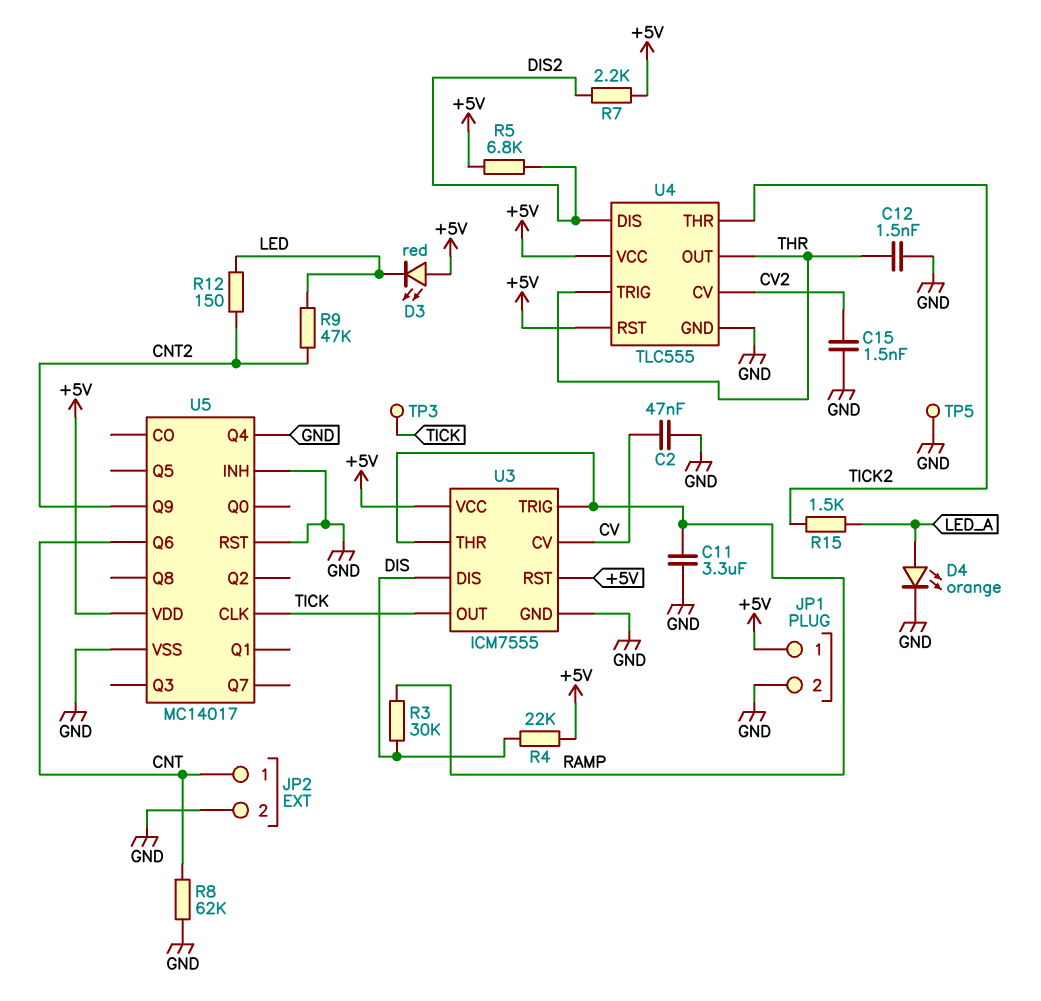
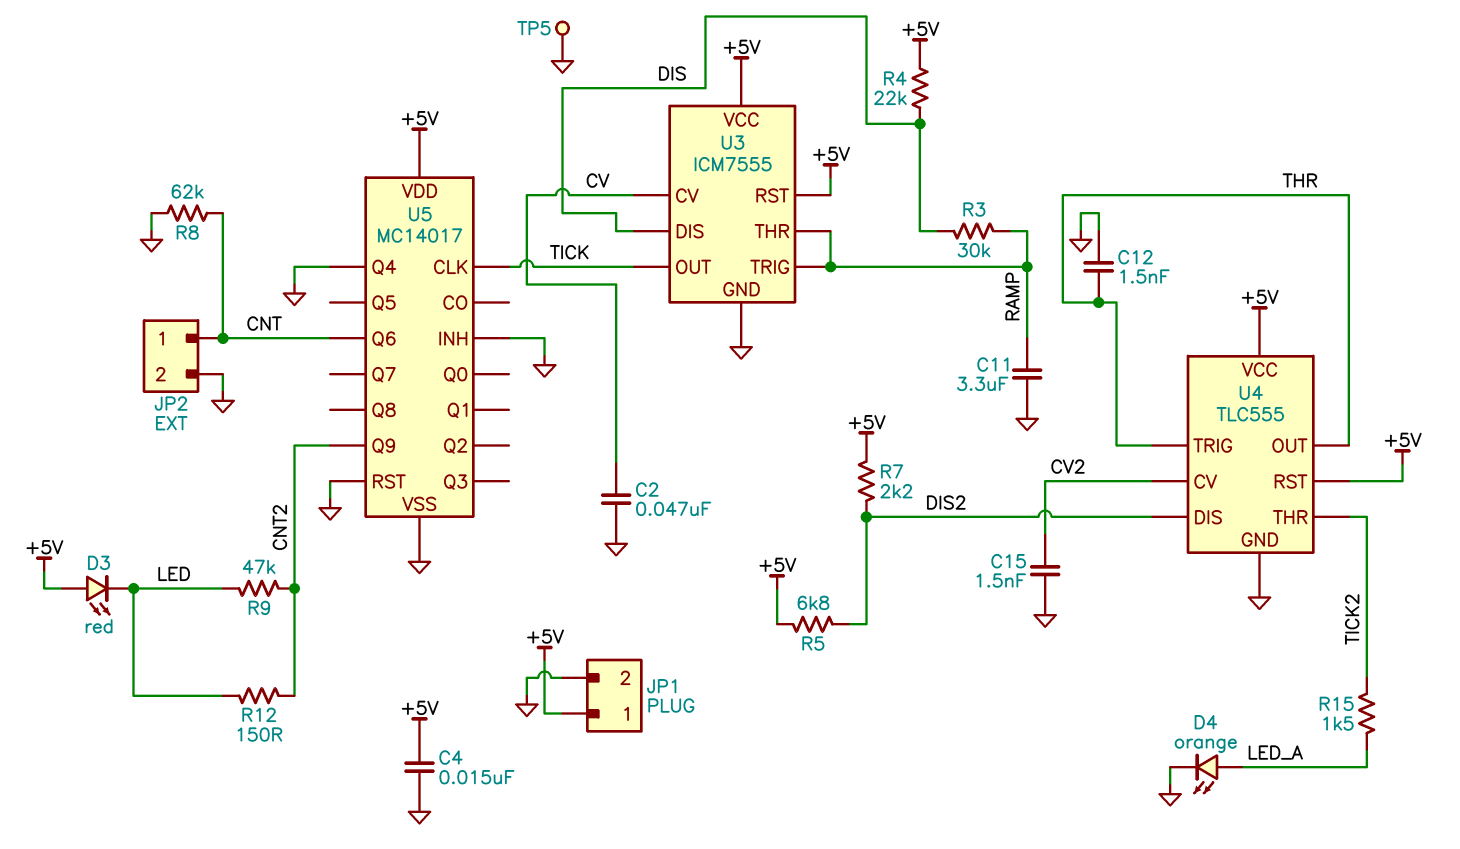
C4: none -> 15nF (+5V, GND)
TP3: test point (TICK) -> none

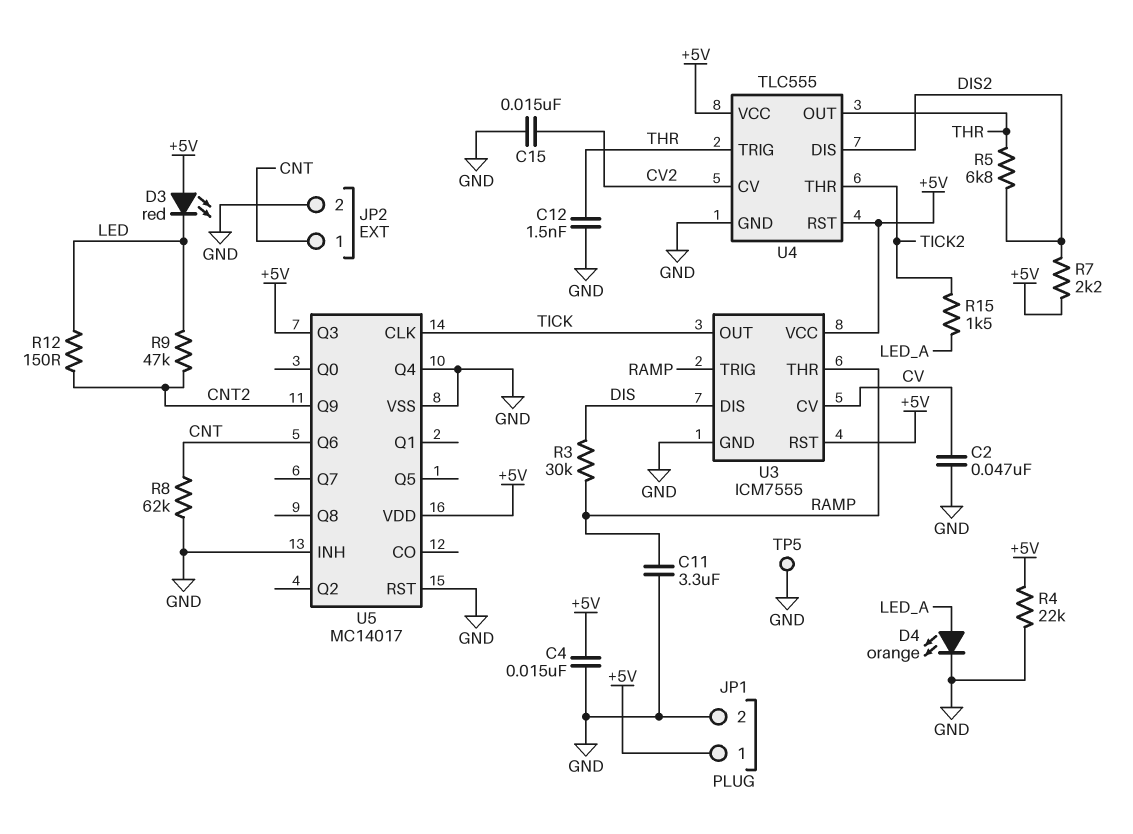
C15: 1.5nF (CV2, GND) -> 15nF (CV2, GND)
R4: 22k (+5V, DIS) -> 22k (+5V, GND)
R5: 6.8k (+5V, DIS2) -> 6.8k (DIS2, THR)
U5 pin Q3: none -> +5V

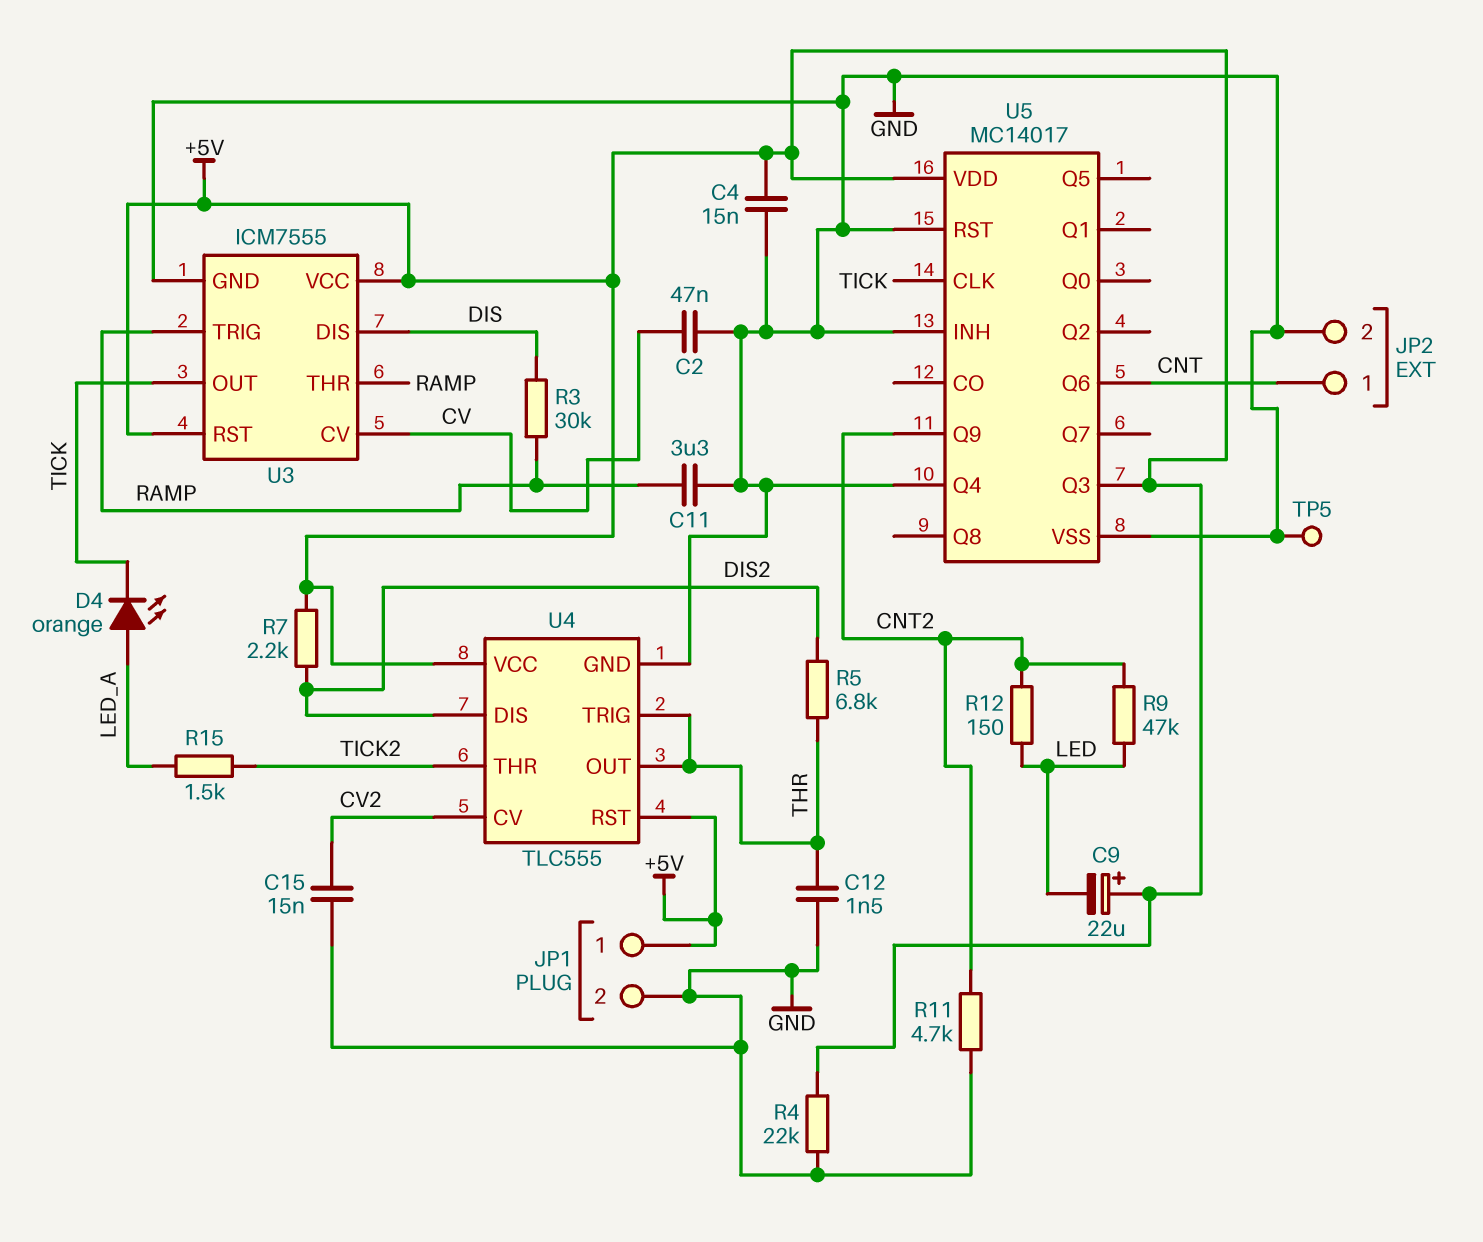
C9: none -> 22uF (plus +5V, minus LED)
D3: LED red (A +5V, K LED) -> none
D4: LED orange (A LED_A, K GND) -> LED orange (A LED_A, K TICK)
R8: 62k (CNT, GND) -> none
R11: none -> 4.7k (CNT2, GND)

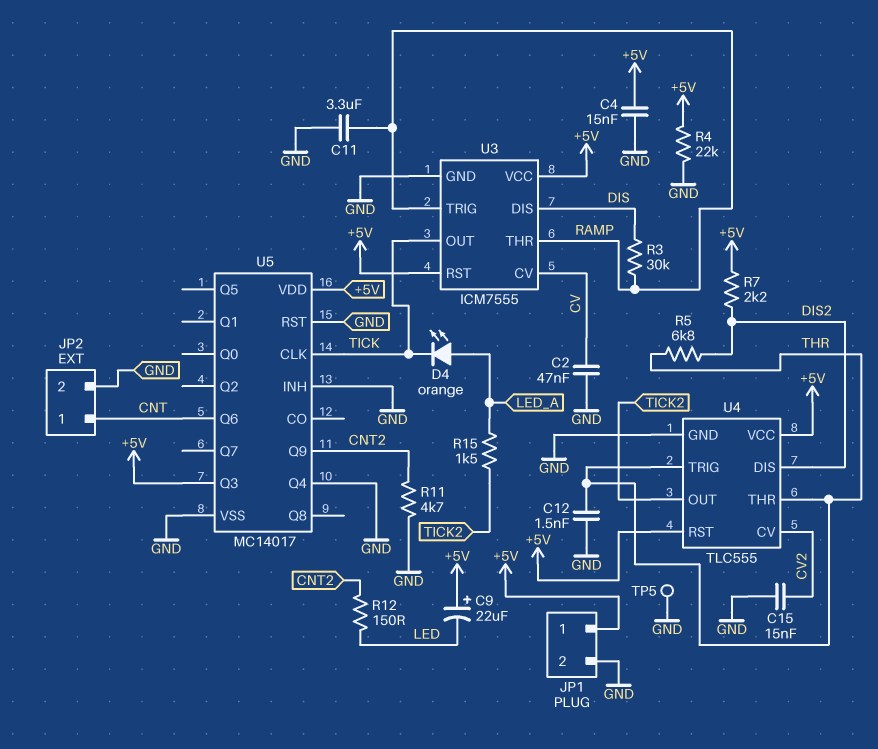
R9: 47k (CNT2, LED) -> none
U4 pin OUT: THR -> TICK2
U4 pin THR: TICK2 -> THR

